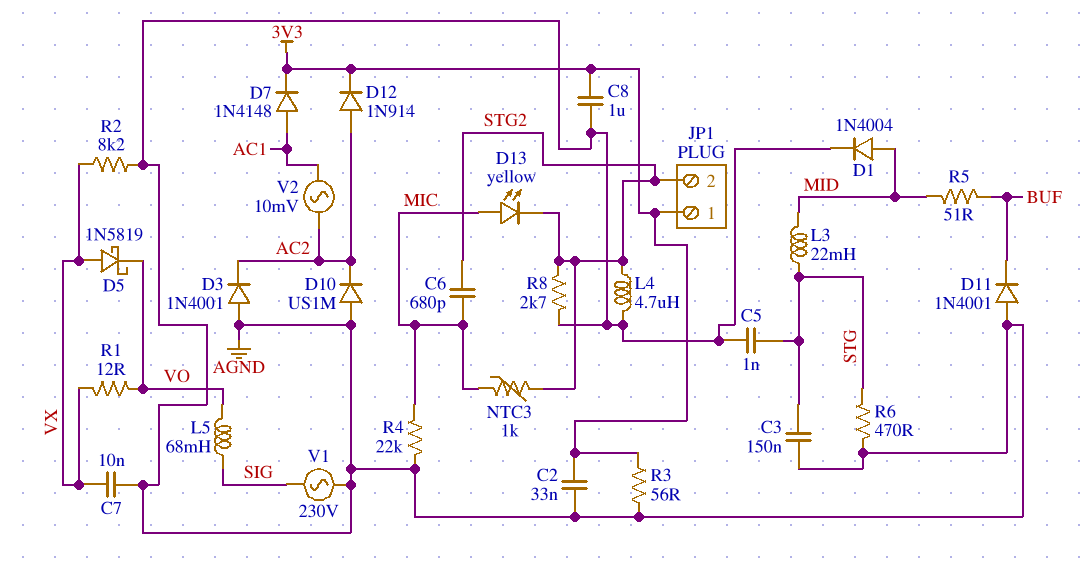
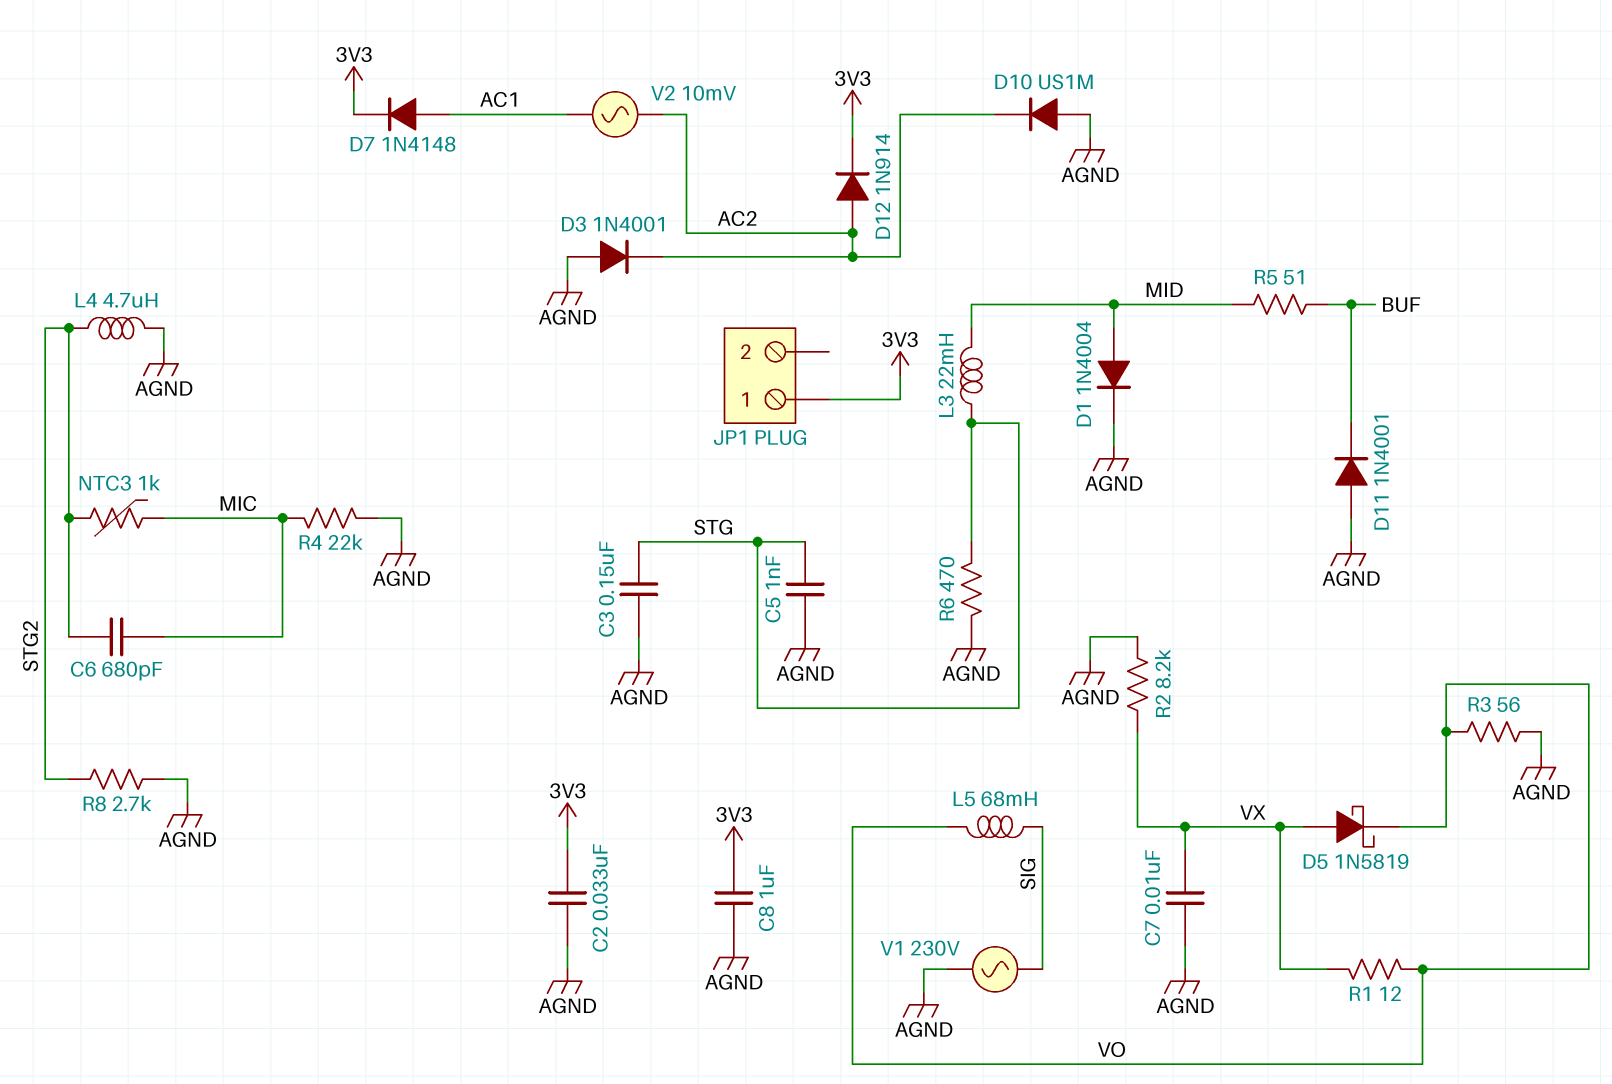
D13: LED yellow (A MIC, K STG2) -> none
JP1 pin 2: STG2 -> none
R3: 56 (3V3, AGND) -> 56 (AGND, VO)

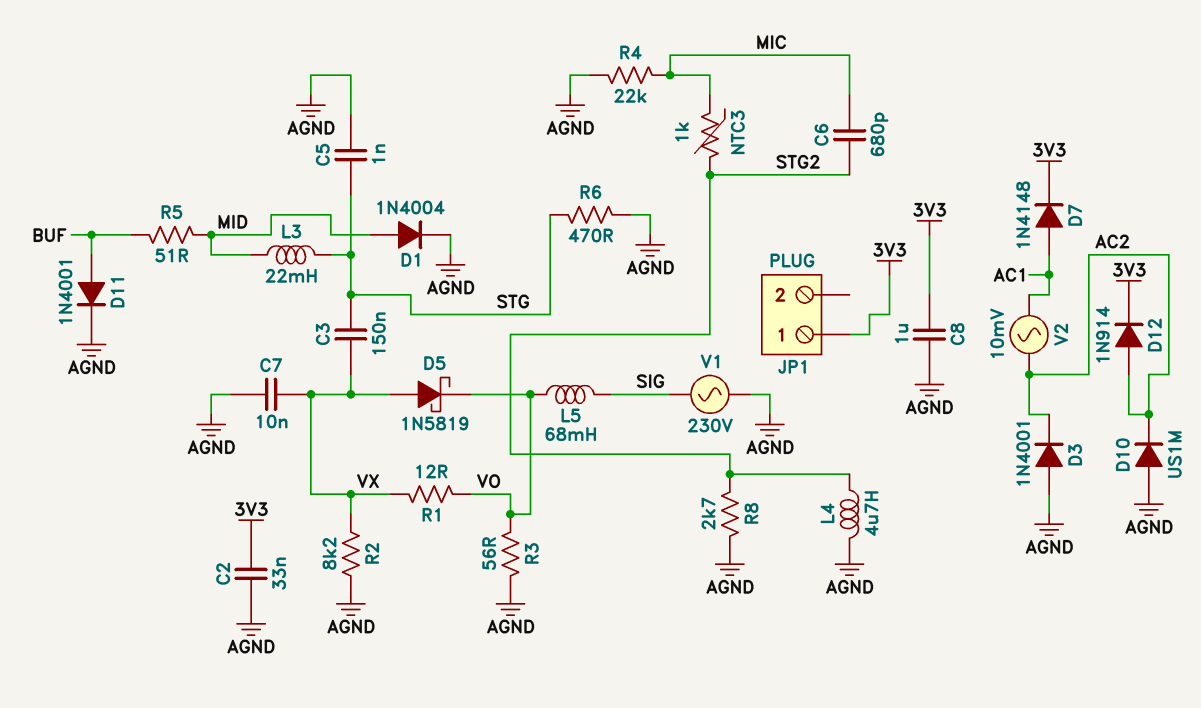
C3: 150nF (AGND, STG) -> 150nF (STG, VX)
D11: diode 1N4001 (A AGND, K BUF) -> diode 1N4001 (A BUF, K AGND)

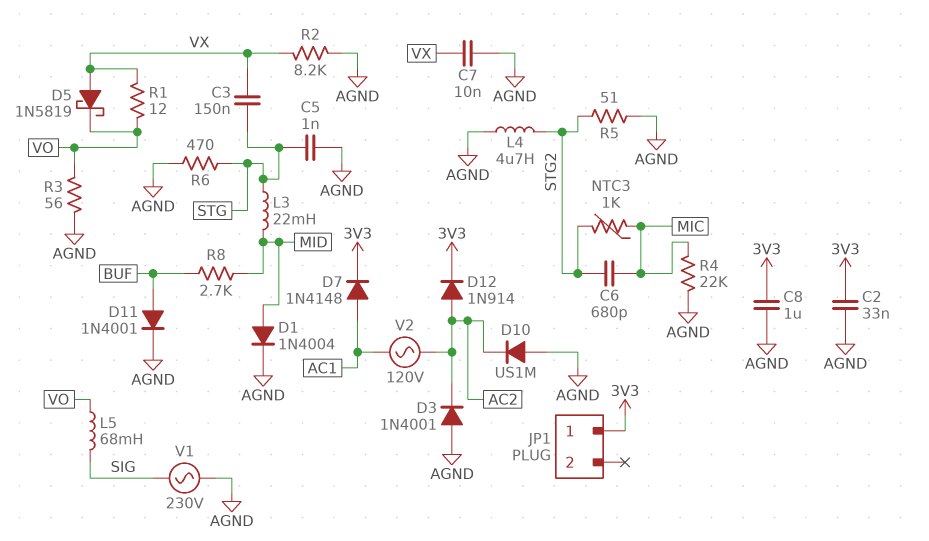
R5: 51 (BUF, MID) -> 51 (AGND, STG2)
R8: 2.7k (AGND, STG2) -> 2.7k (BUF, MID)
V2: AC 10mV (AC1, AC2) -> AC 120V (AC1, AC2)

